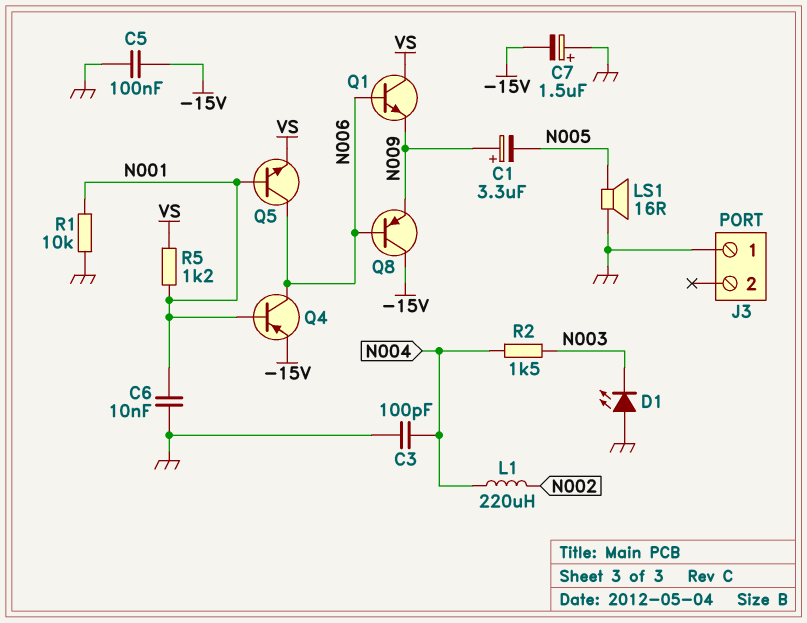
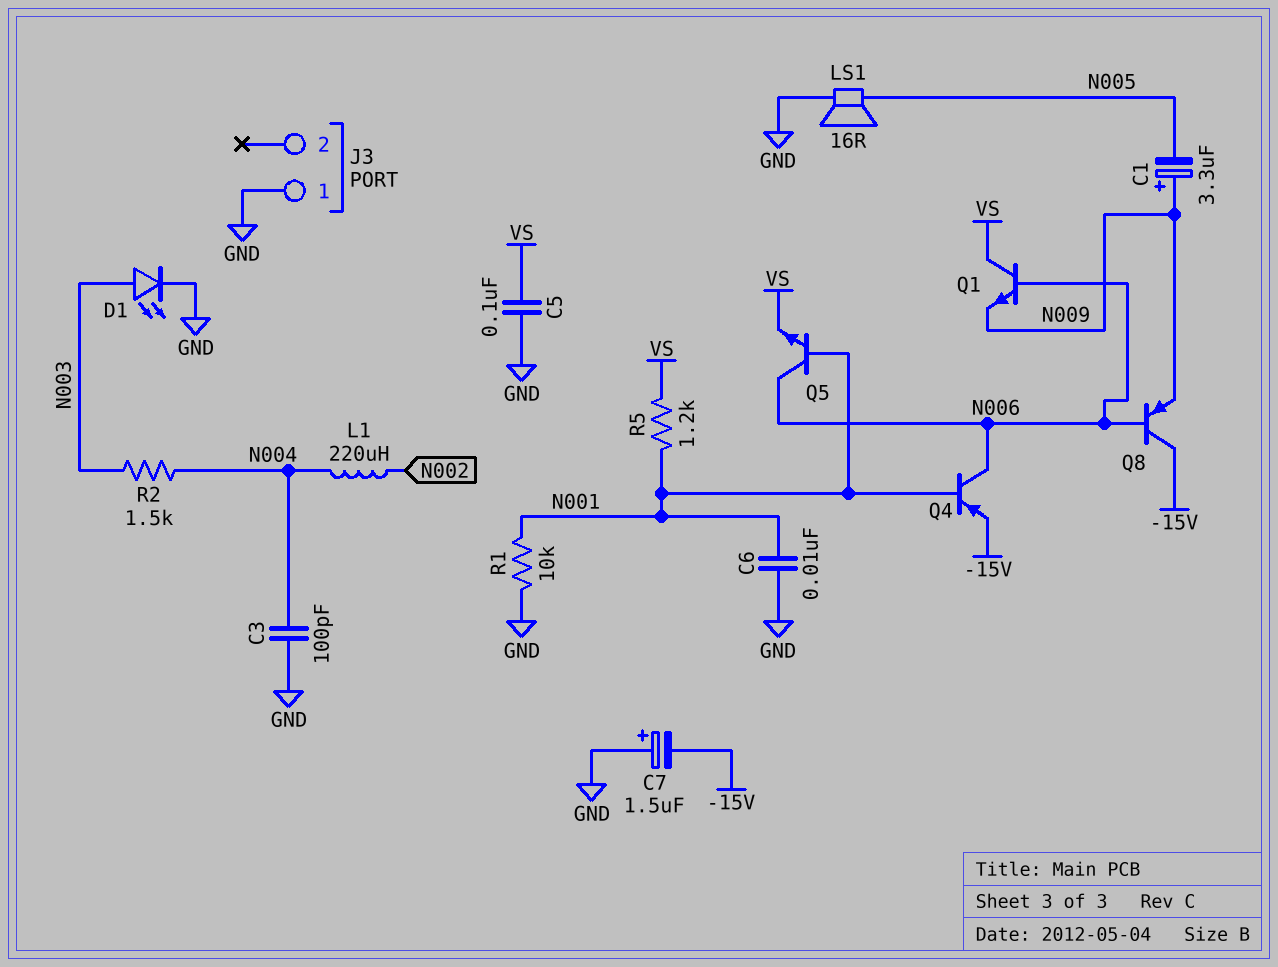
C5: 100nF (-15V, GND) -> 100nF (GND, VS)
D1: LED (A GND, K N003) -> LED (A N003, K GND)

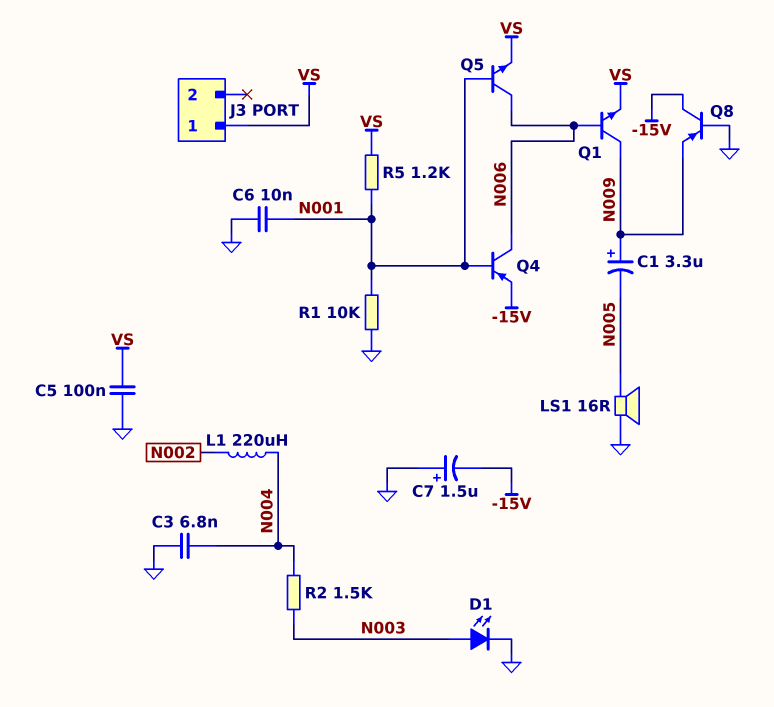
C3: 100pF (GND, N004) -> 6.8nF (GND, N004)
J3 pin 1: GND -> VS
Q1: NPN (B N006, C VS, E N009) -> NPN (B N006, C N009, E VS)
Q8: PNP (B N006, C -15V, E N009) -> PNP (B GND, C -15V, E N009)

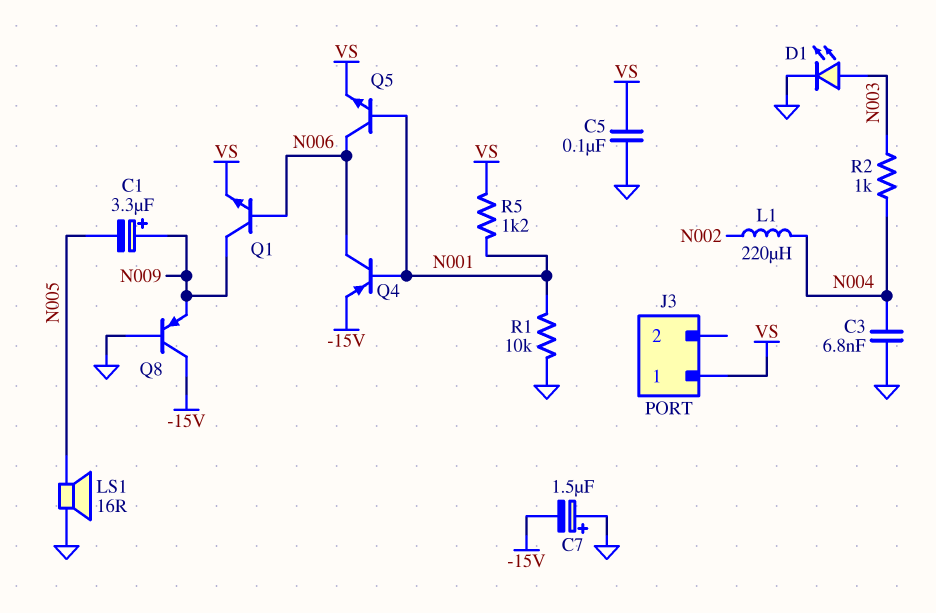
C6: 10nF (GND, N001) -> none
R2: 1.5k (N003, N004) -> 1k (N003, N004)

